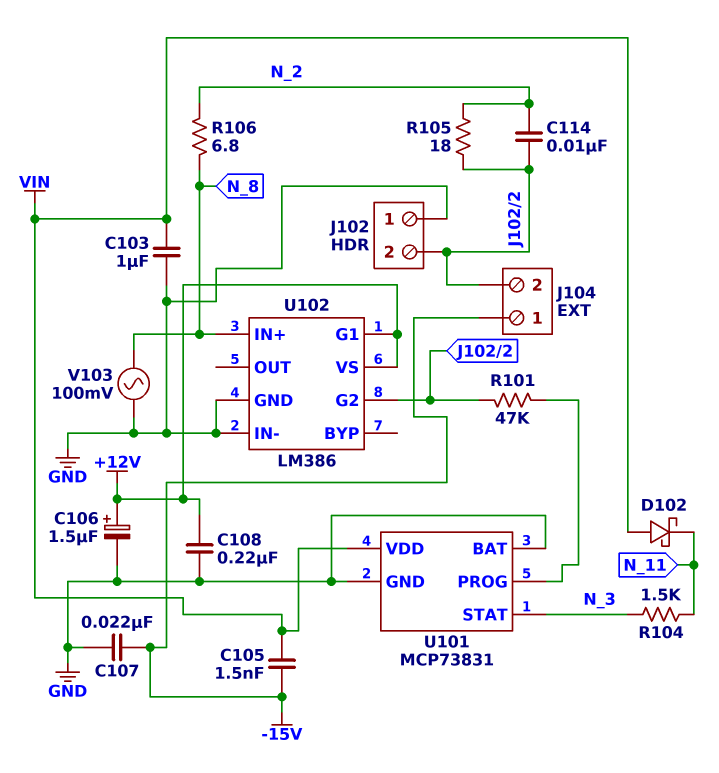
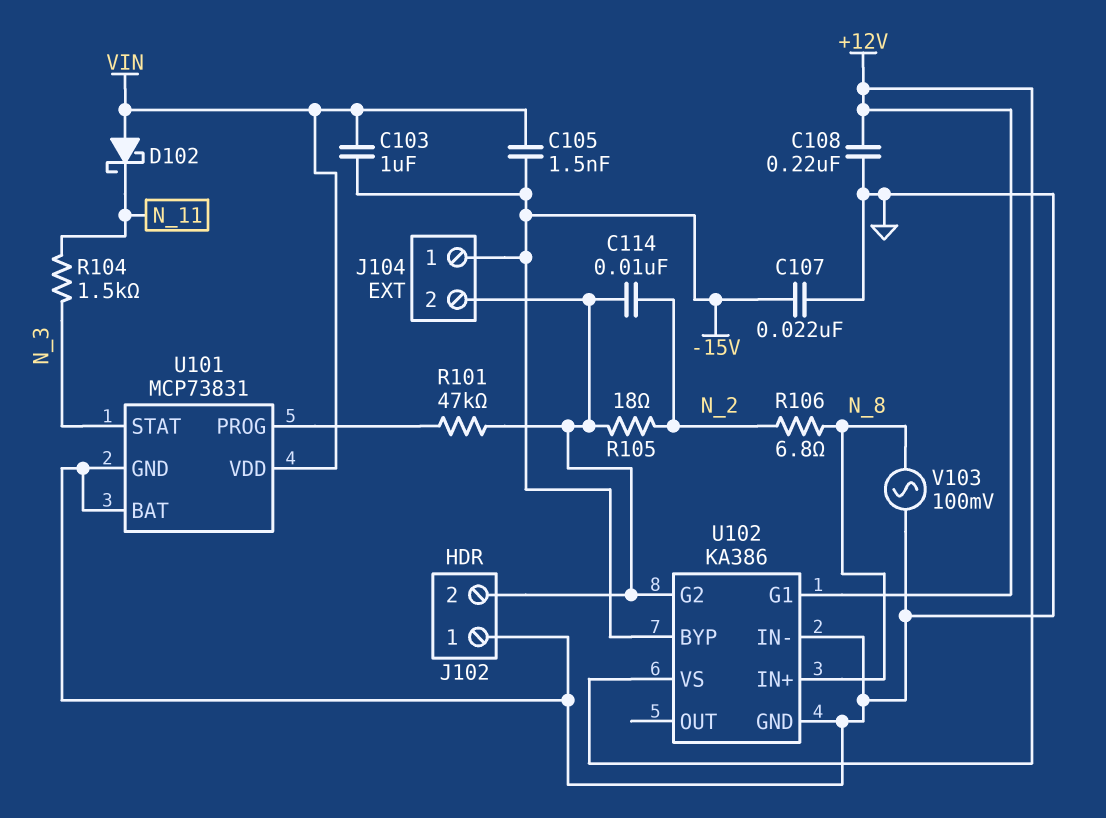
C103: 1uF (GND, VIN) -> 1uF (-15V, VIN)
C106: 1.5uF (plus +12V, minus GND) -> none
U102: LM386 -> KA386
U102 pin BYP: none -> -15V

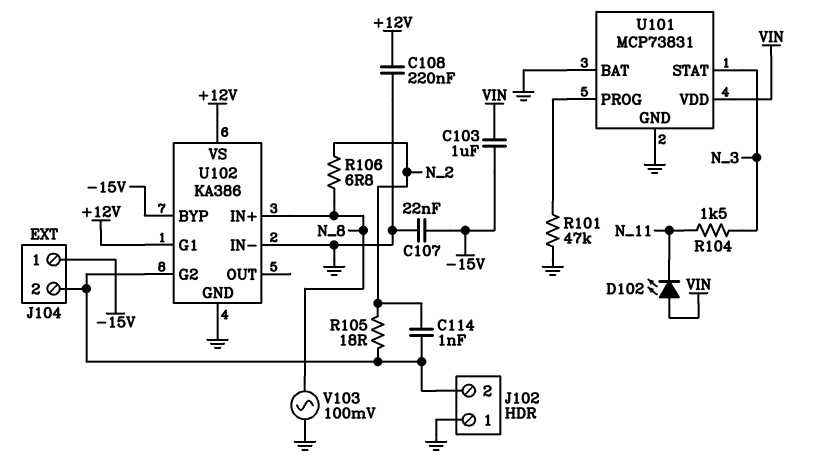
C105: 1.5nF (-15V, VIN) -> none
C114: 10nF (J102/2, N_2) -> 1nF (J102/2, N_2)
D102: schottky (A VIN, K N_11) -> LED (A VIN, K N_11)
R101: 47k (J102/2, U101/PROG) -> 47k (GND, U101/PROG)

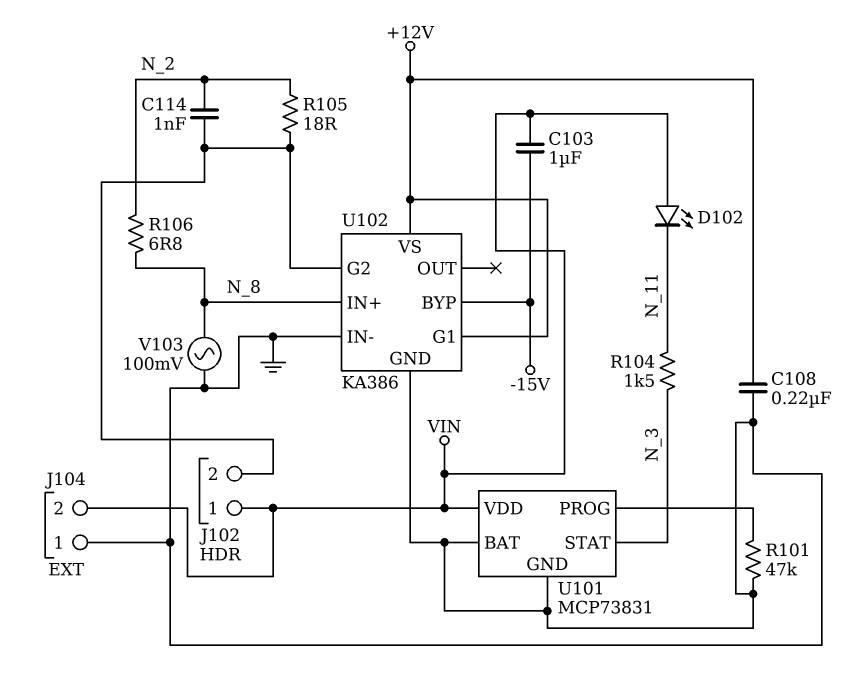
C107: 22nF (-15V, GND) -> none
J102 pin 1: GND -> VIN
J104 pin 1: -15V -> GND
J104 pin 2: J102/2 -> VIN

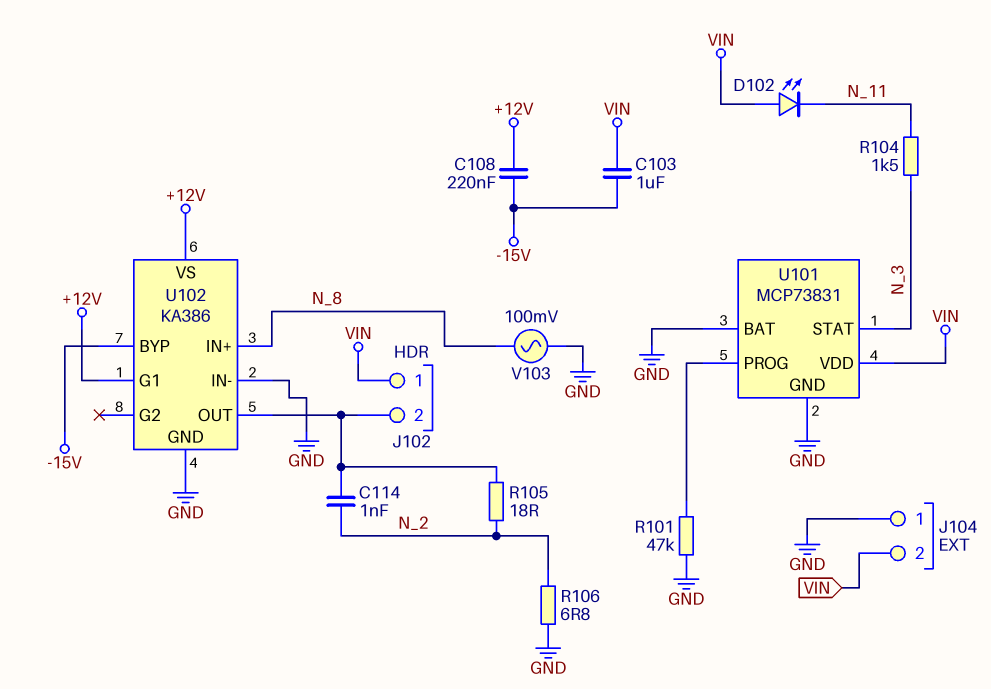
C108: 220nF (+12V, GND) -> 220nF (+12V, -15V)
R106: 6.8 (N_2, N_8) -> 6.8 (GND, N_2)
U102 pin G2: J102/2 -> none
U102 pin OUT: none -> J102/2

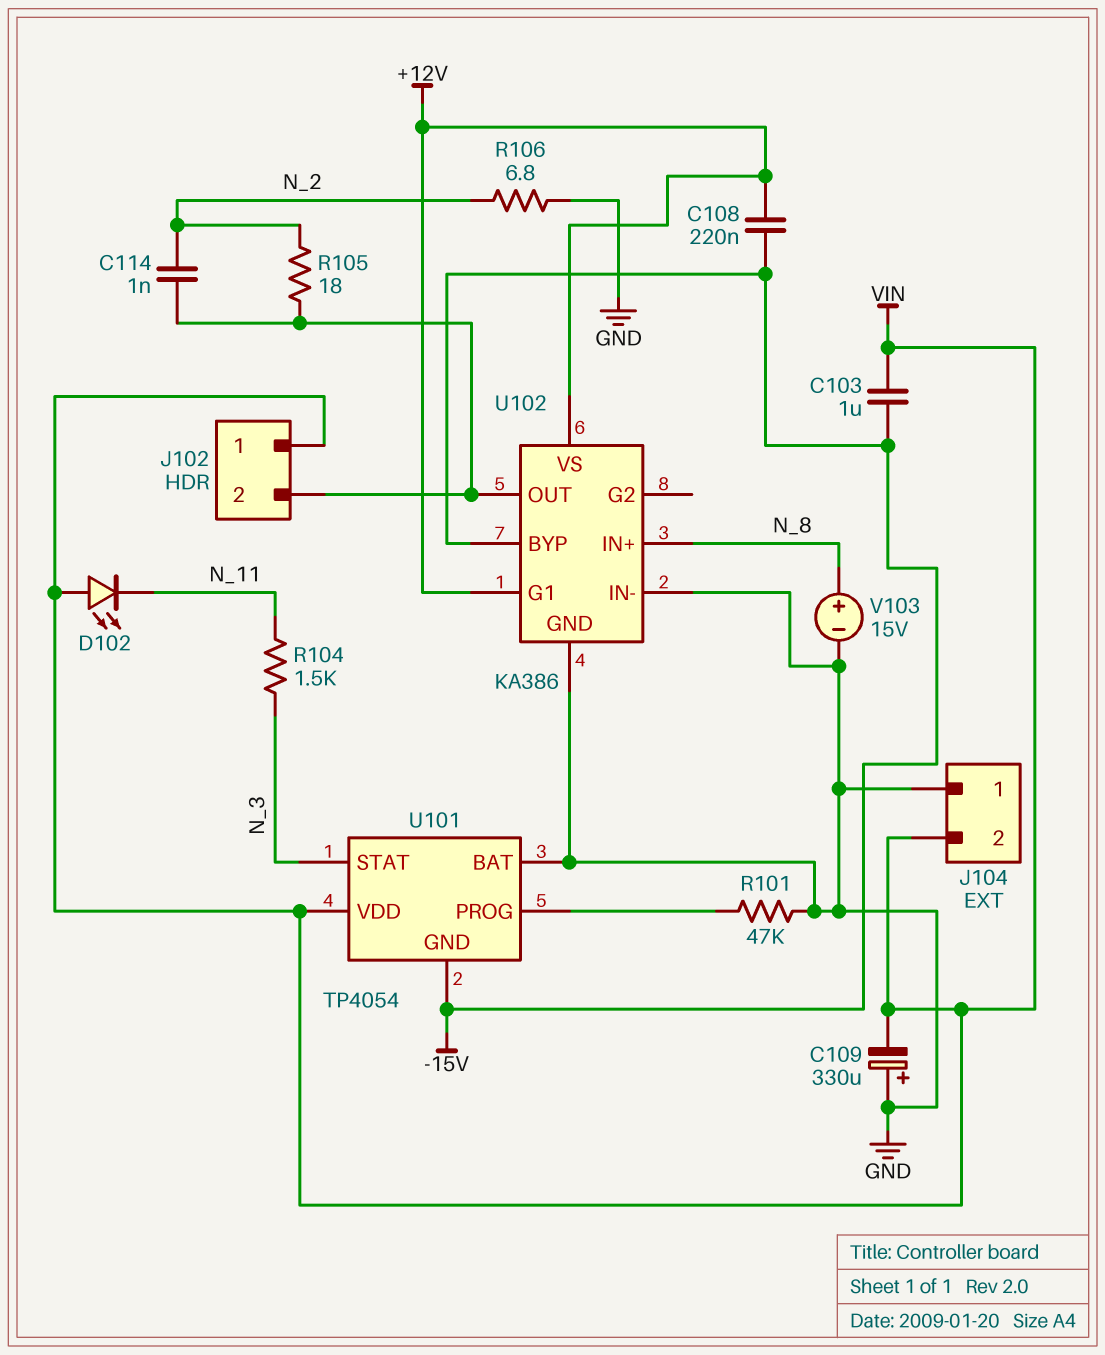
C109: none -> 330uF (plus GND, minus VIN)
U101: MCP73831 -> TP4054
U101 pin GND: GND -> -15V
V103: AC 100mV (GND, N_8) -> 15V (plus N_8, minus GND)

